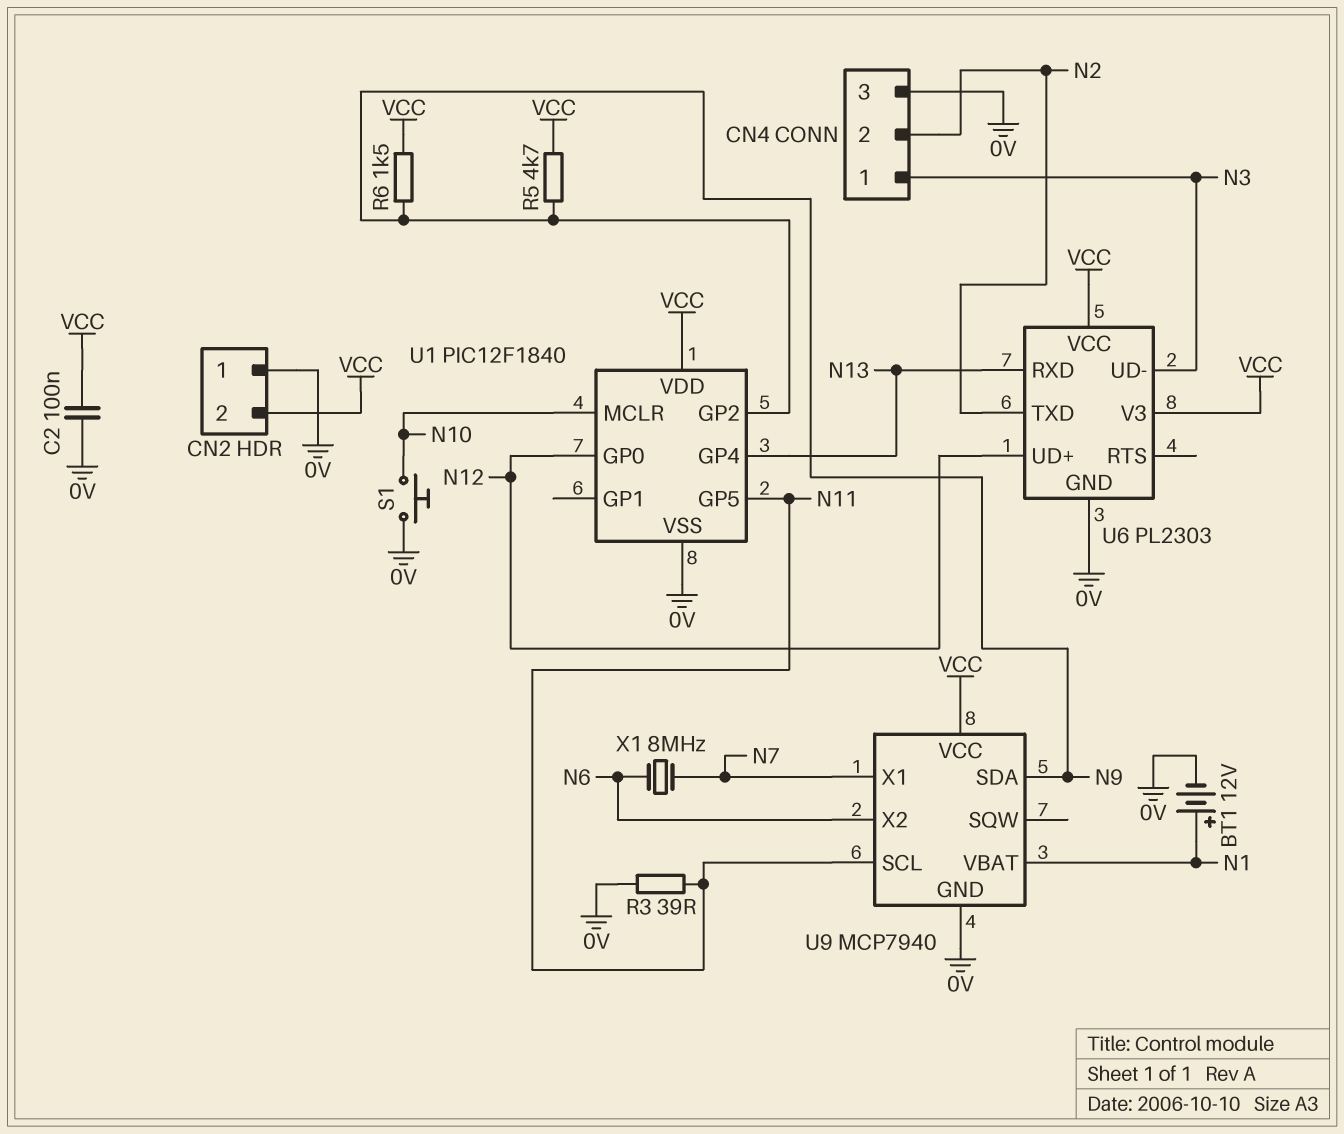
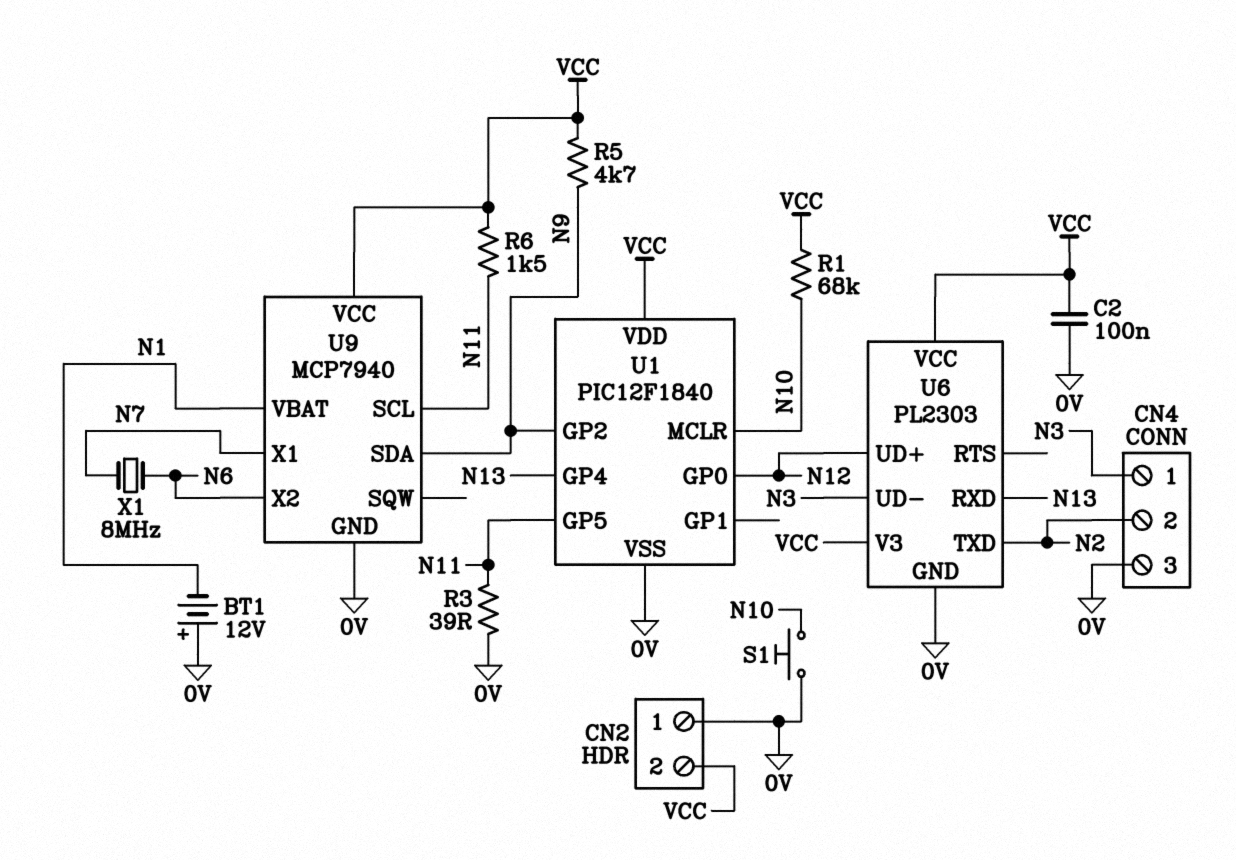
BT1: 12V (plus N1, minus 0V) -> 12V (plus 0V, minus N1)
R1: none -> 68k (N10, VCC)
R6: 1.5k (N9, VCC) -> 1.5k (N11, VCC)

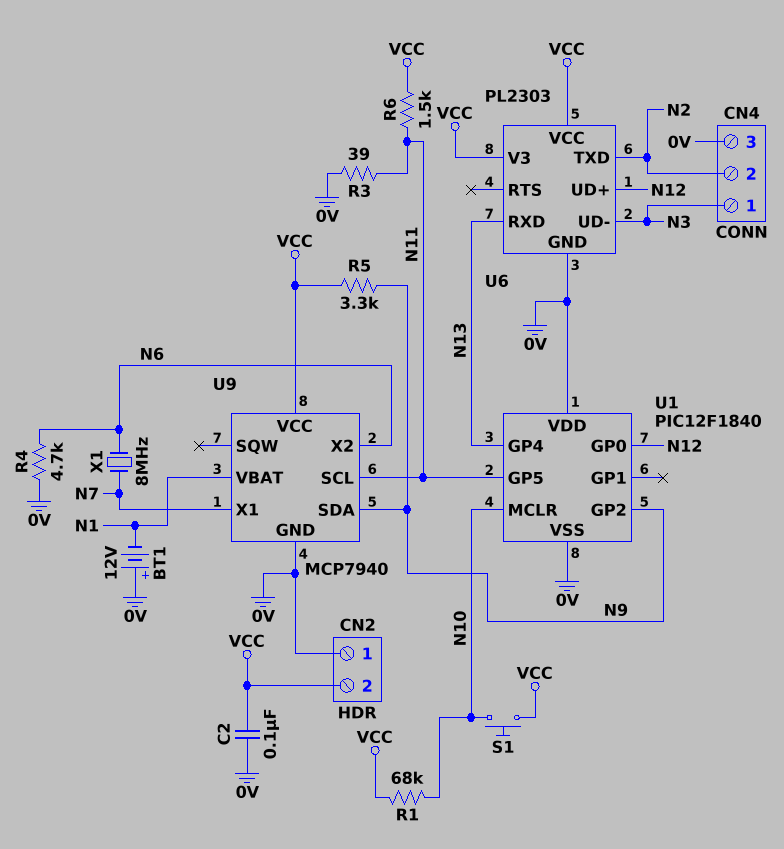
R4: none -> 4.7k (0V, N6)
R5: 4.7k (N9, VCC) -> 3.3k (N9, VCC)
S1: button (0V, N10) -> button (N10, VCC)
U1 pin VDD: VCC -> 0V

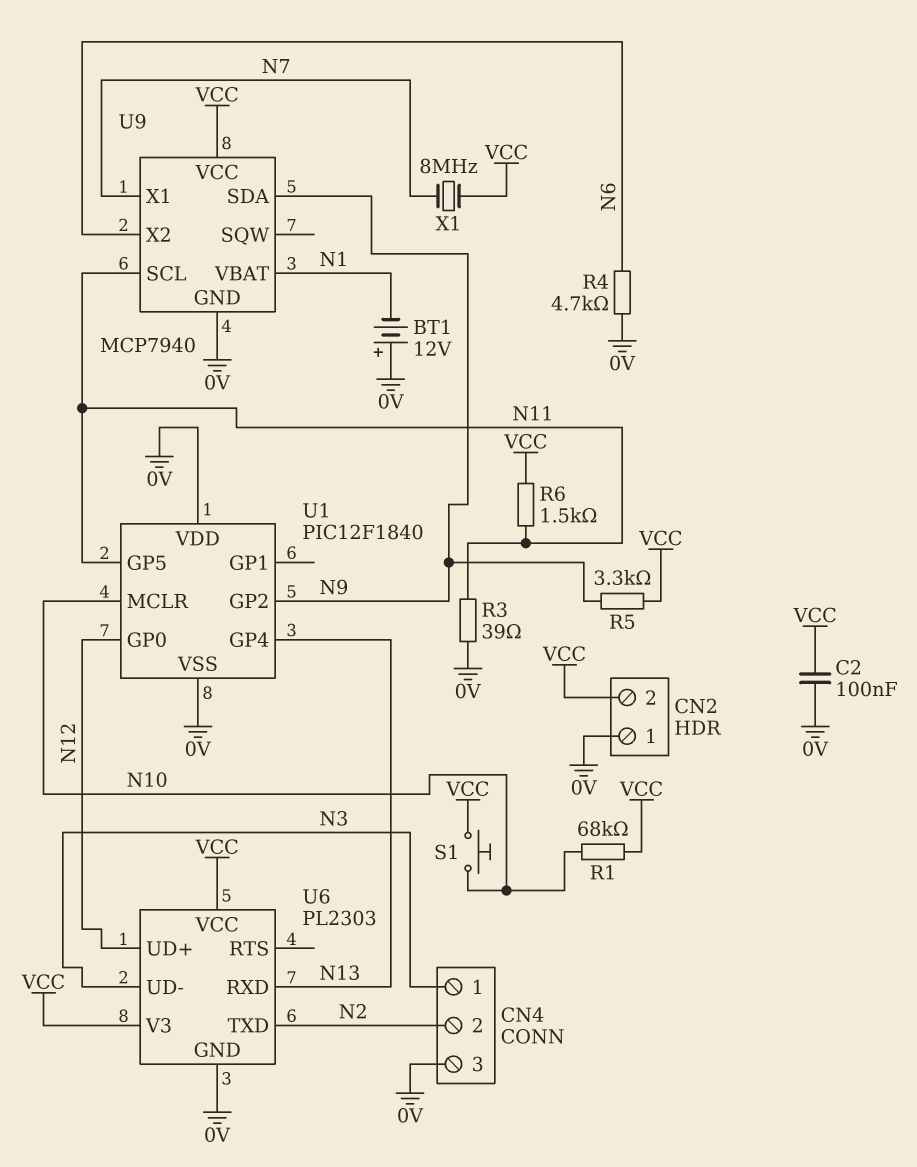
X1: 8MHz (N6, N7) -> 8MHz (N7, VCC)

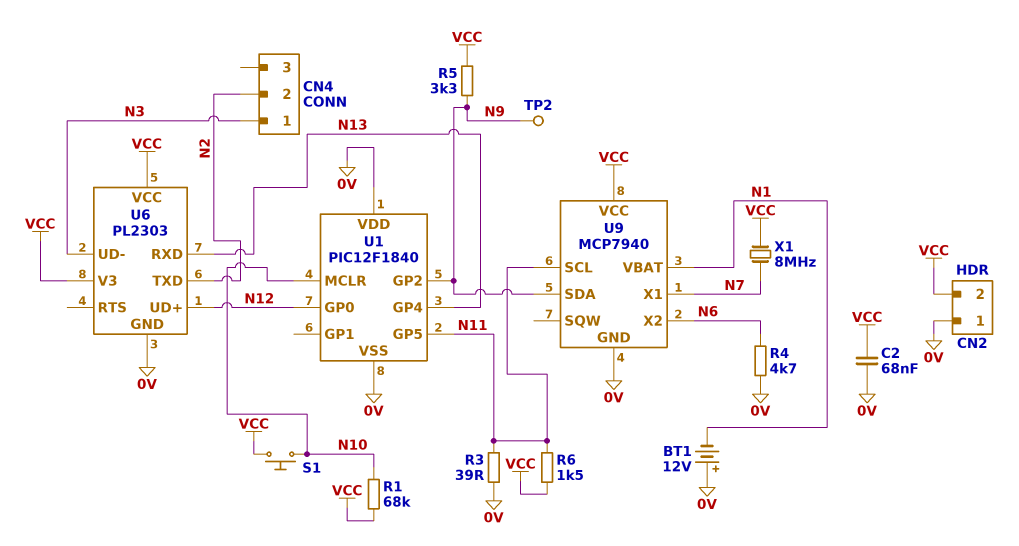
C2: 100nF (0V, VCC) -> 68nF (0V, VCC)
CN4 pin 3: 0V -> none
TP2: none -> test point (N9)

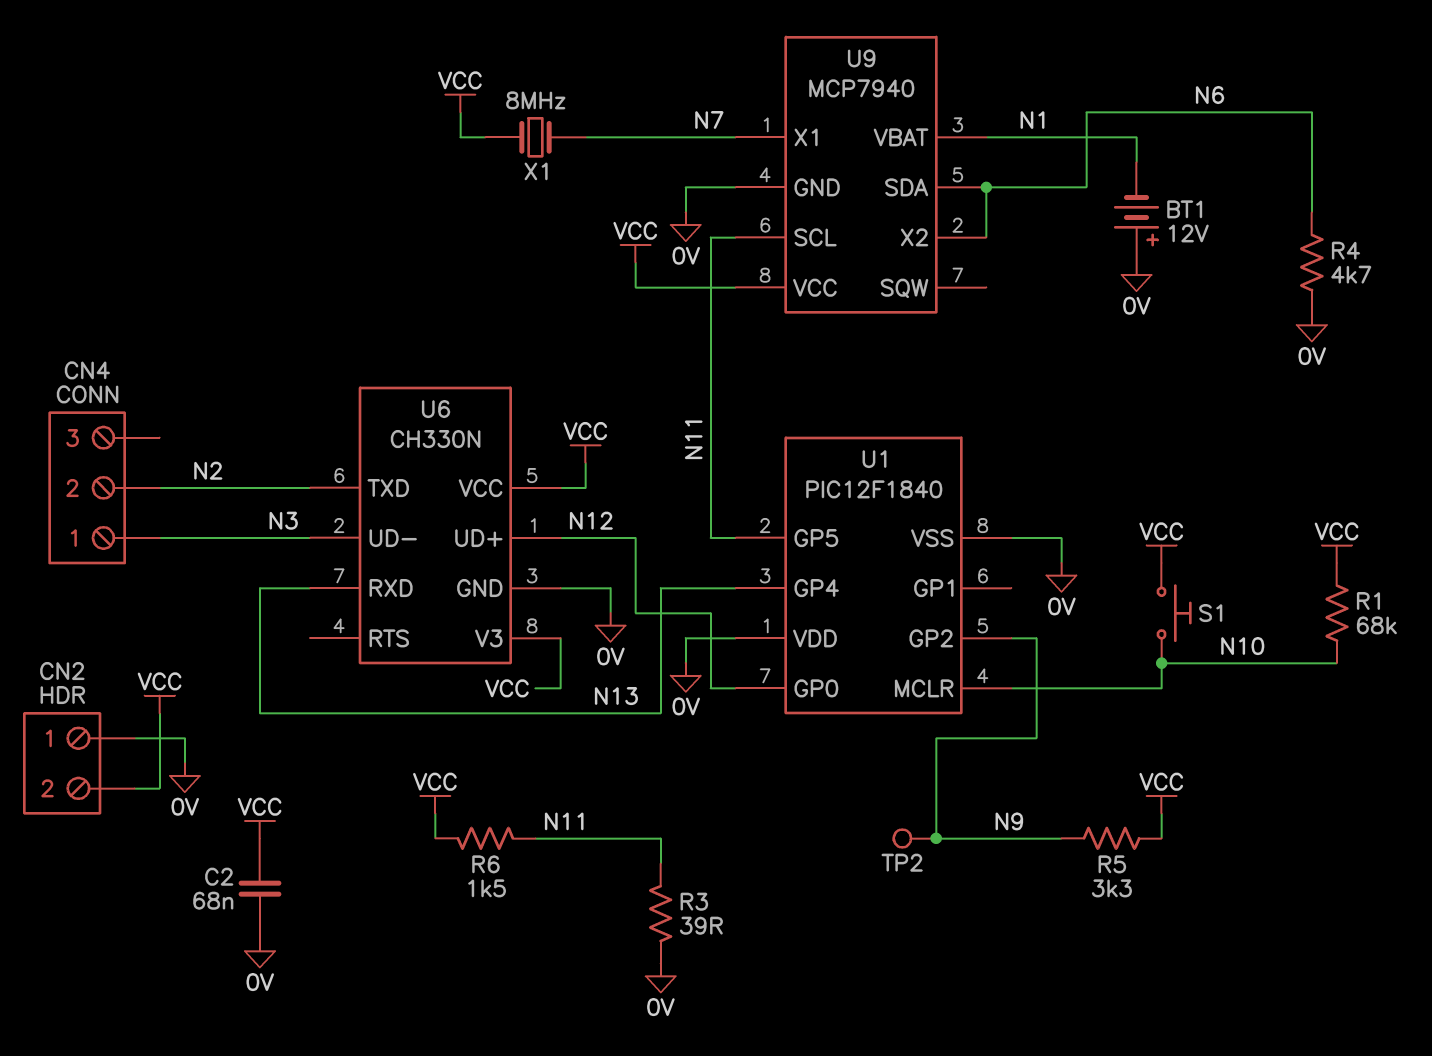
U6: PL2303 -> CH330N
U9 pin SDA: N9 -> N6

